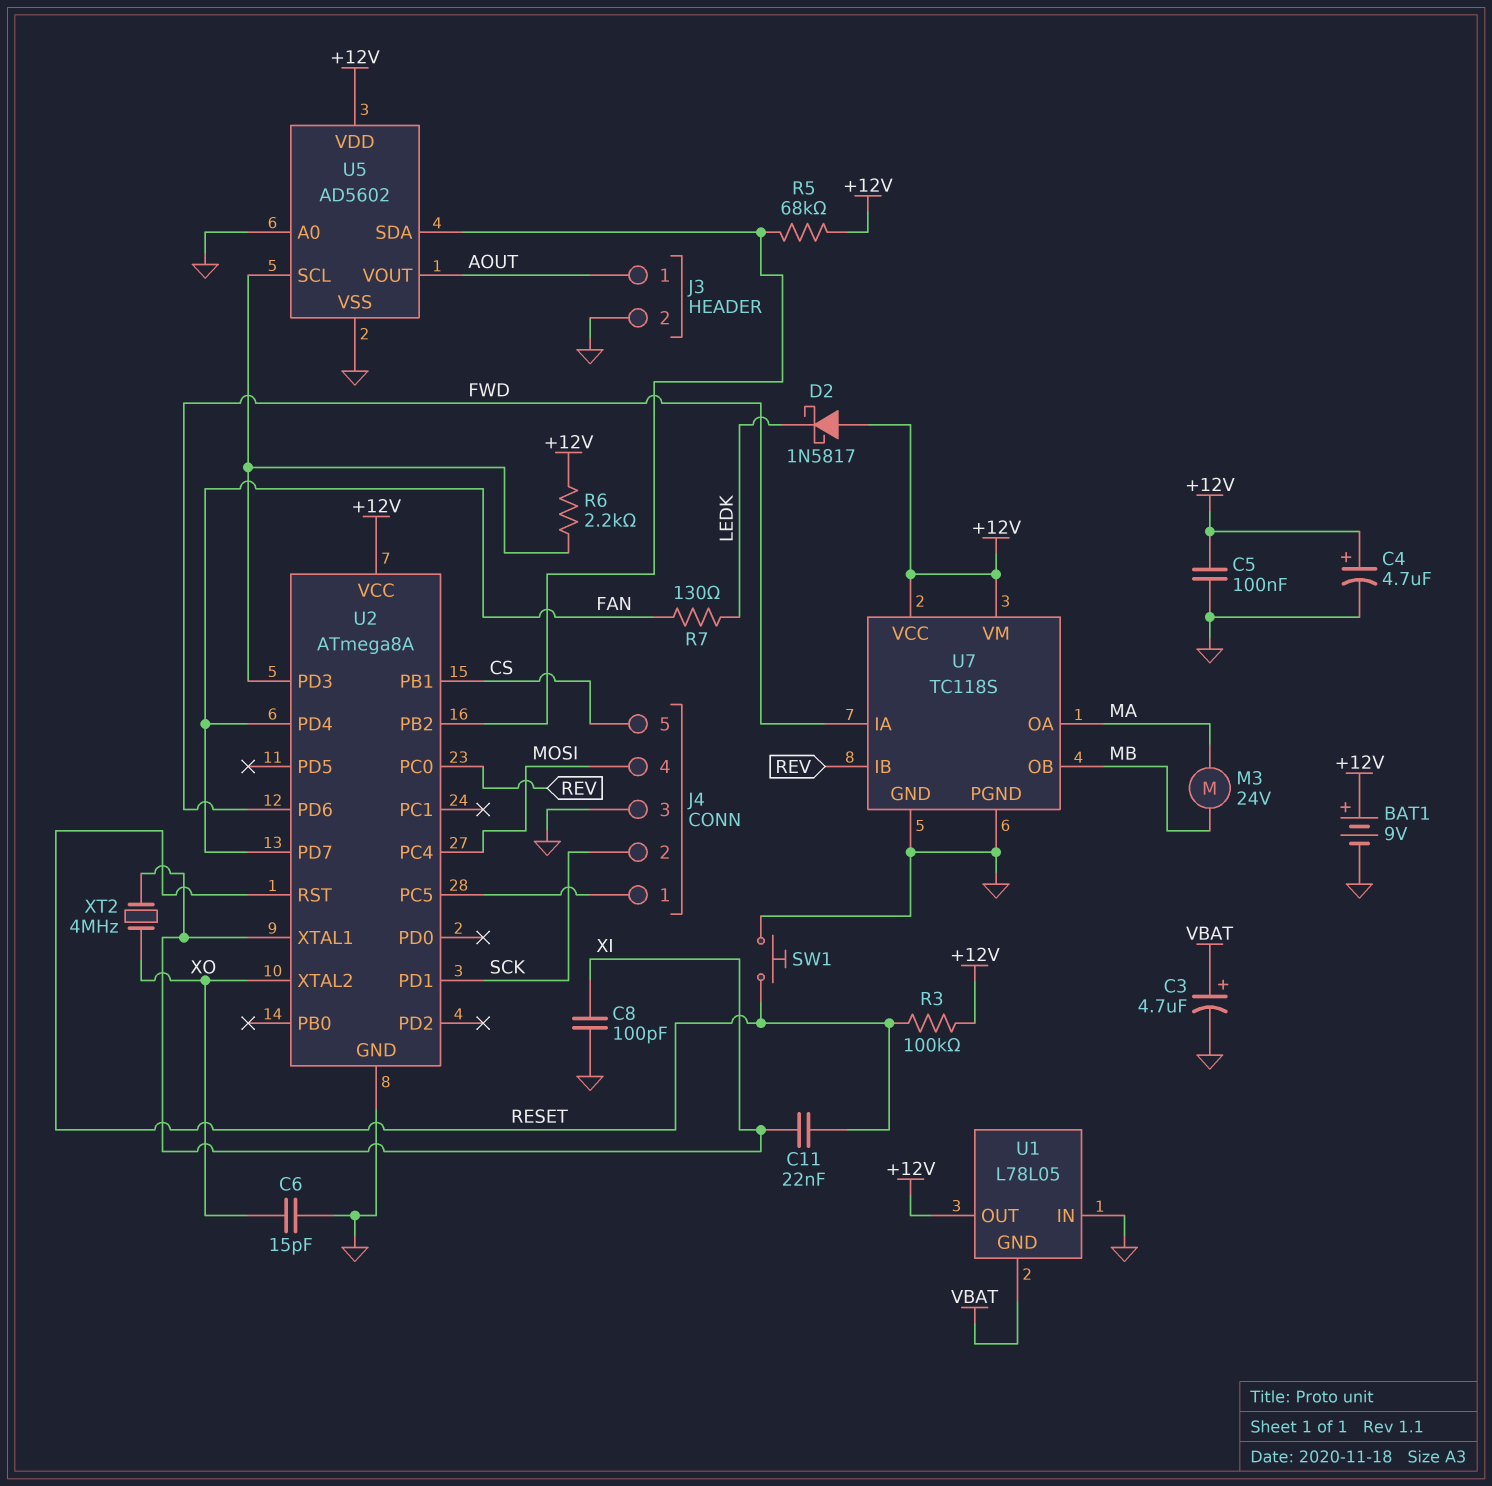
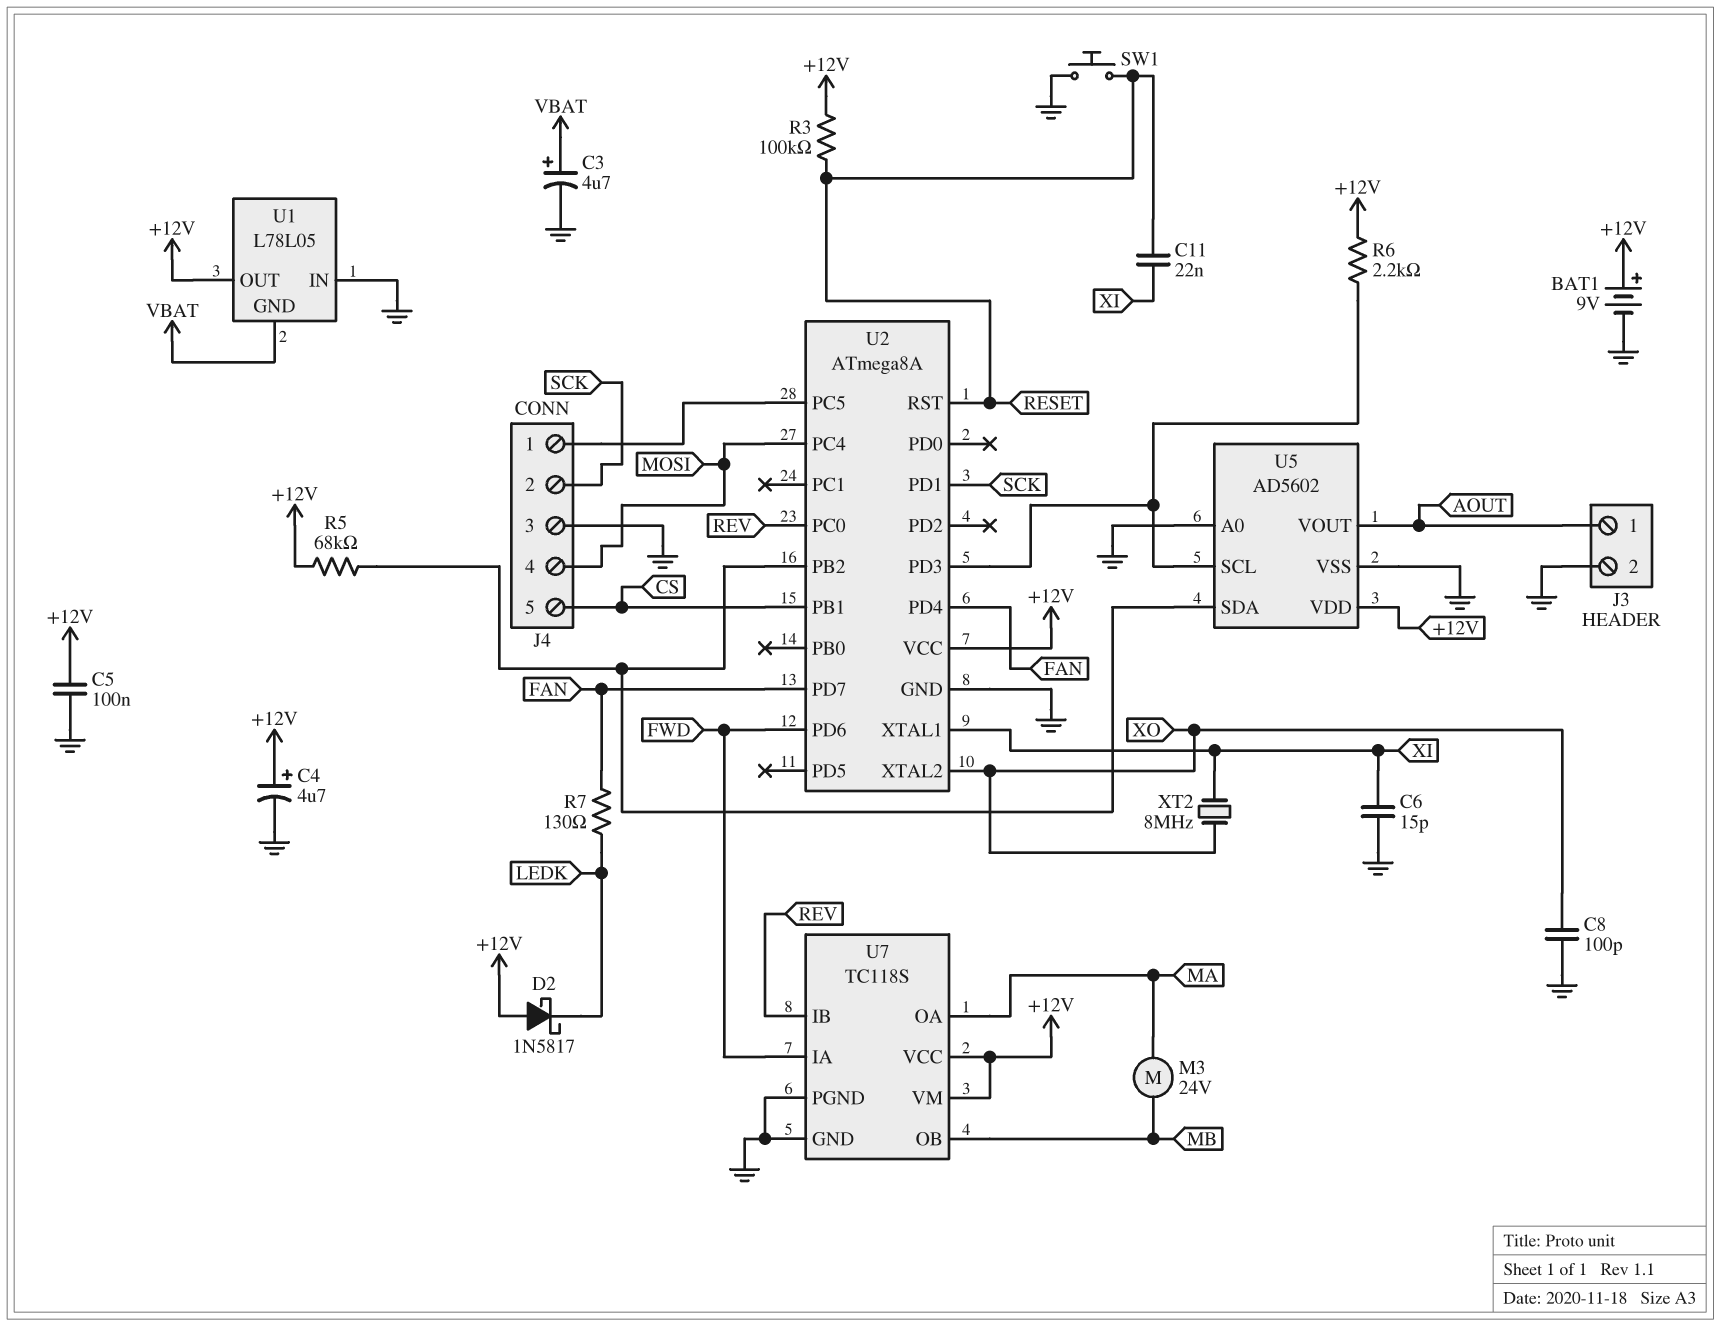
C6: 15pF (GND, XO) -> 15pF (GND, XI)
C8: 100pF (GND, XI) -> 100pF (GND, XO)
XT2: 4MHz (XI, XO) -> 8MHz (XI, XO)

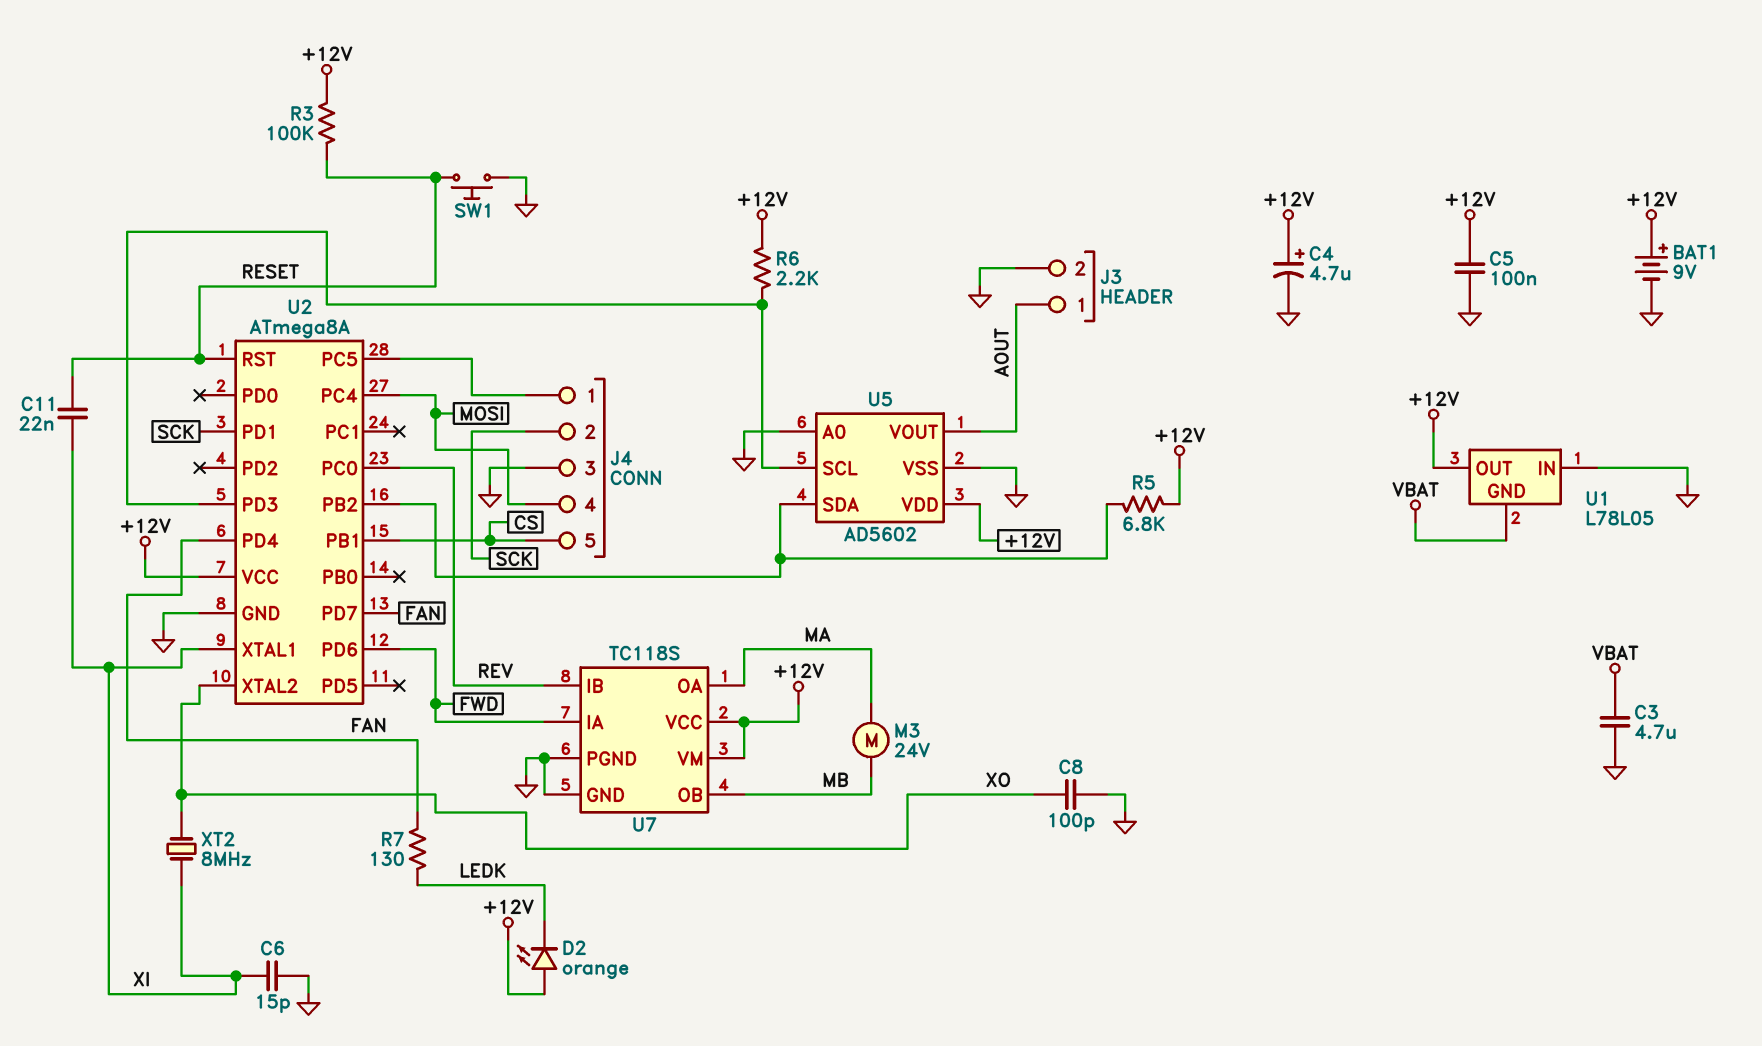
C3: 4.7uF (plus VBAT, minus GND) -> 4.7uF (GND, VBAT)
D2: schottky 1N5817 (A +12V, K LEDK) -> LED orange (A +12V, K LEDK)
R5: 68k (+12V, U2/PB2) -> 6.8k (+12V, U2/PB2)

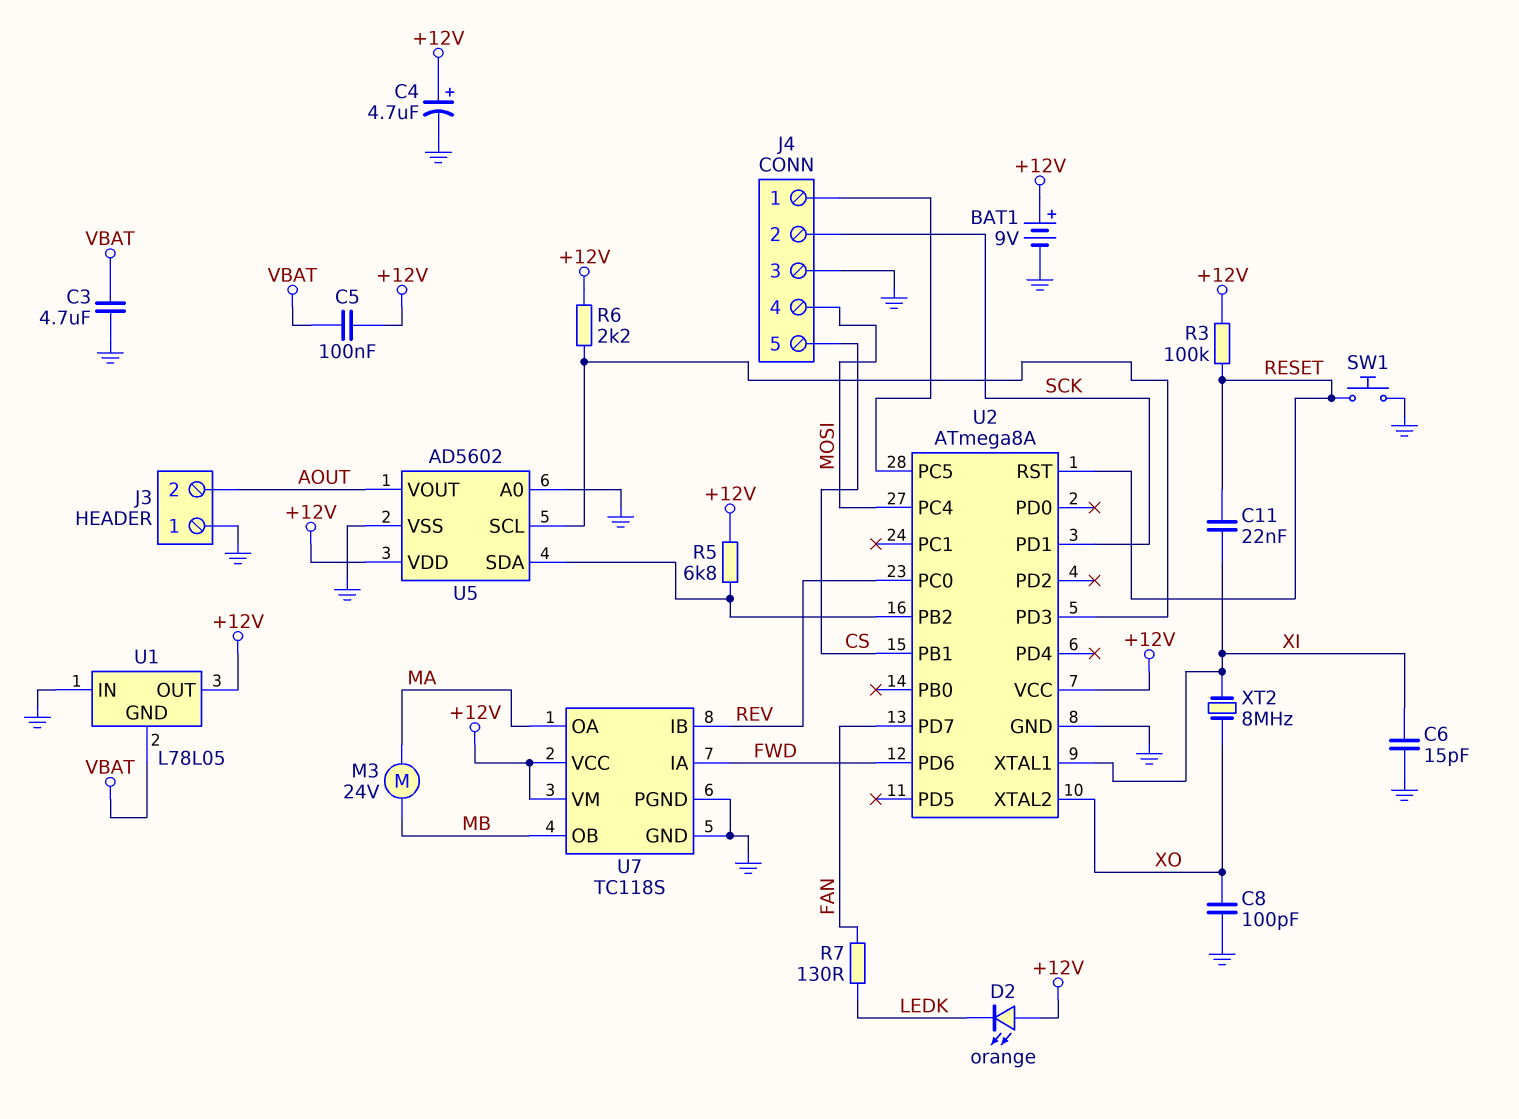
C5: 100nF (+12V, GND) -> 100nF (+12V, VBAT)
J3 pin 1: AOUT -> GND
J3 pin 2: GND -> AOUT
U2 pin PD4: FAN -> none

